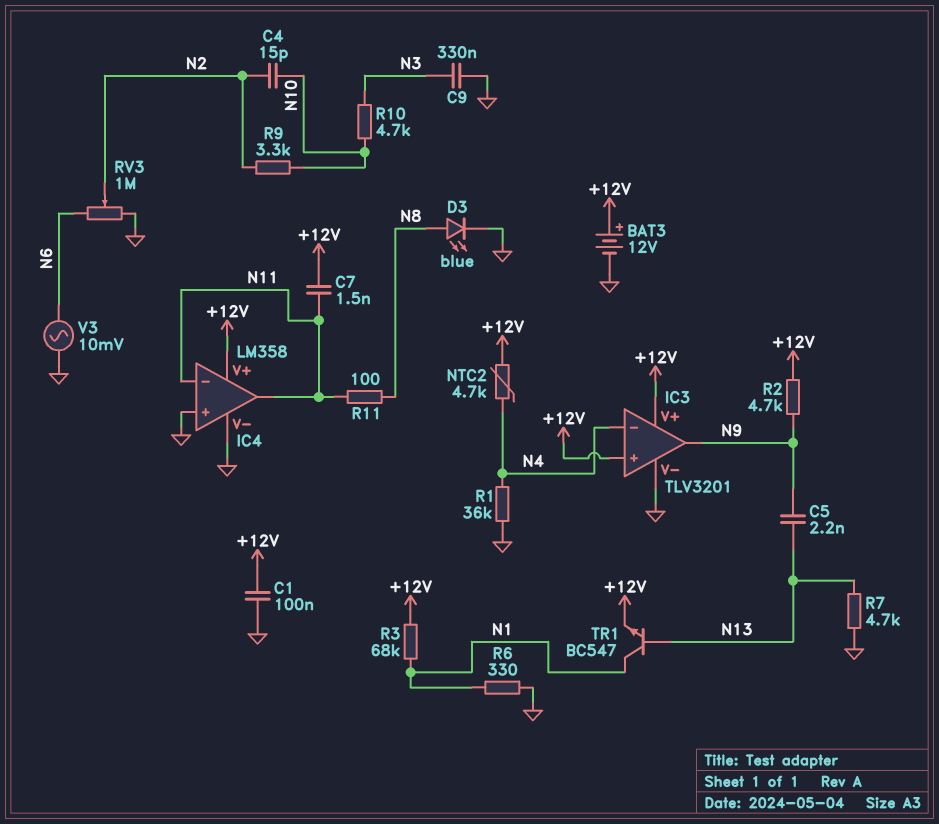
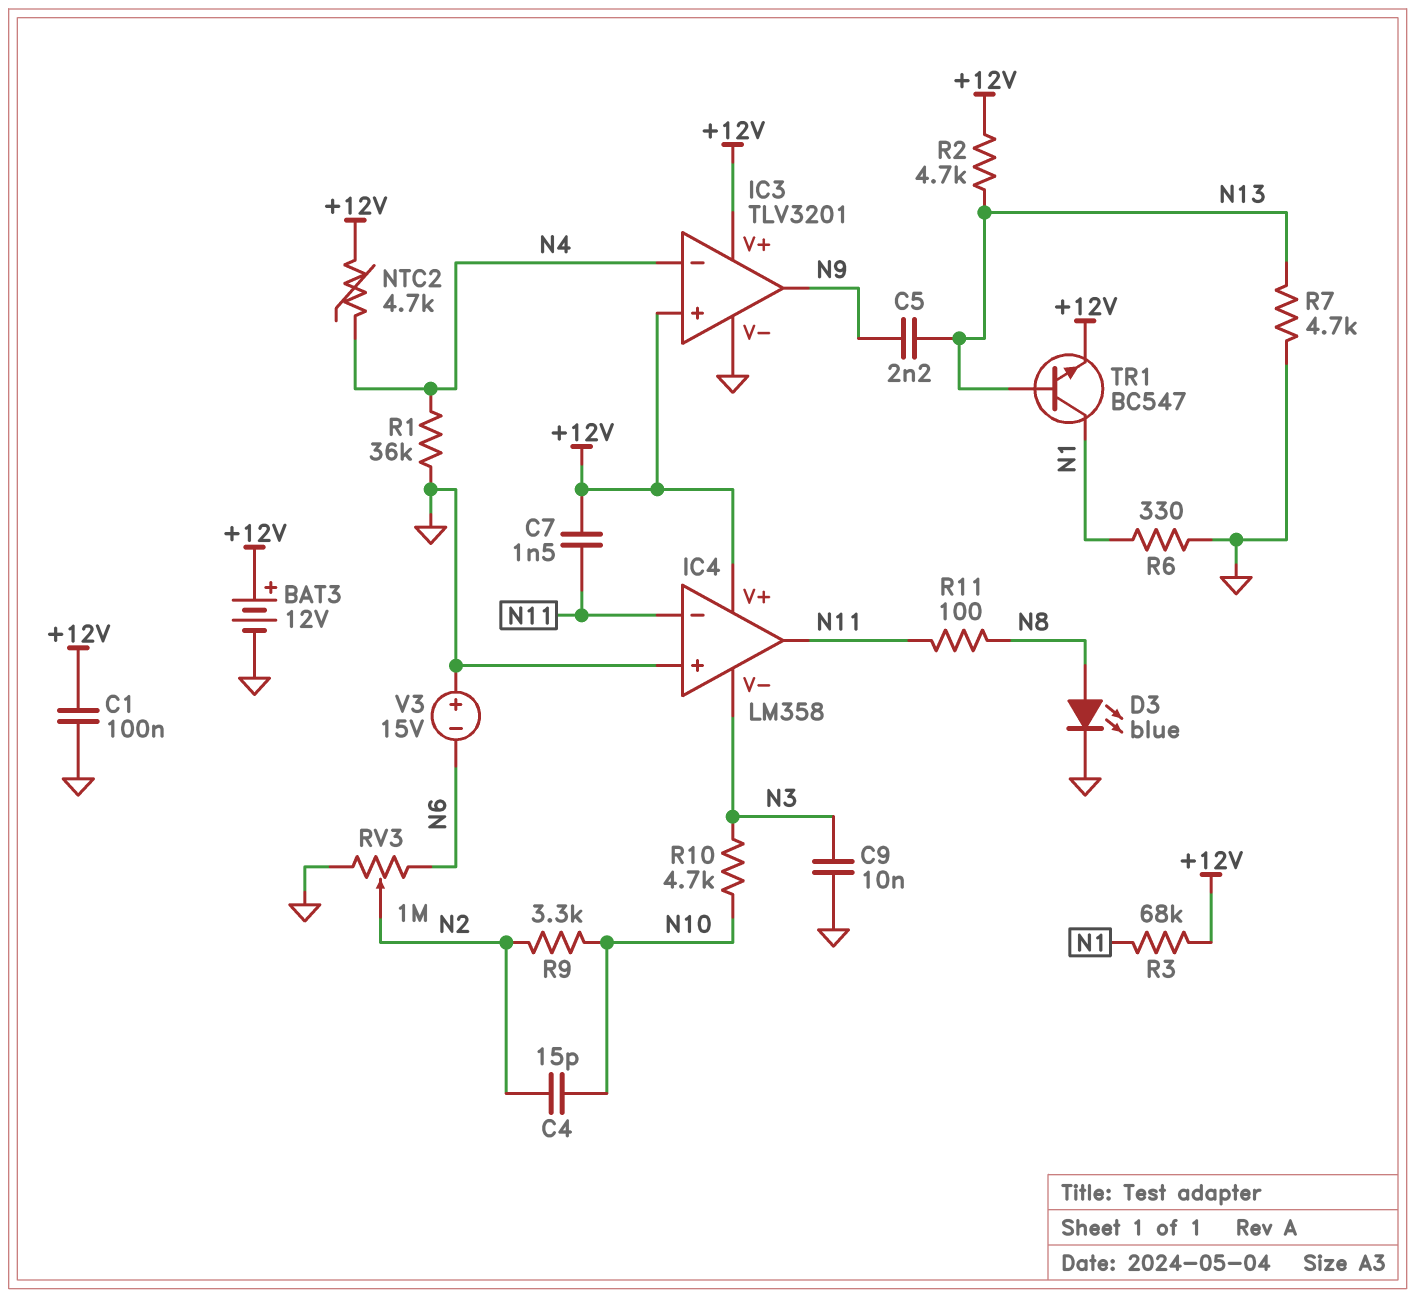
C9: 330nF (GND, N3) -> 10nF (GND, N3)
IC4 pin V-: GND -> N3
R2: 4.7k (+12V, N9) -> 4.7k (+12V, N13)
V3: AC 10mV (GND, N6) -> 15V (plus GND, minus N6)

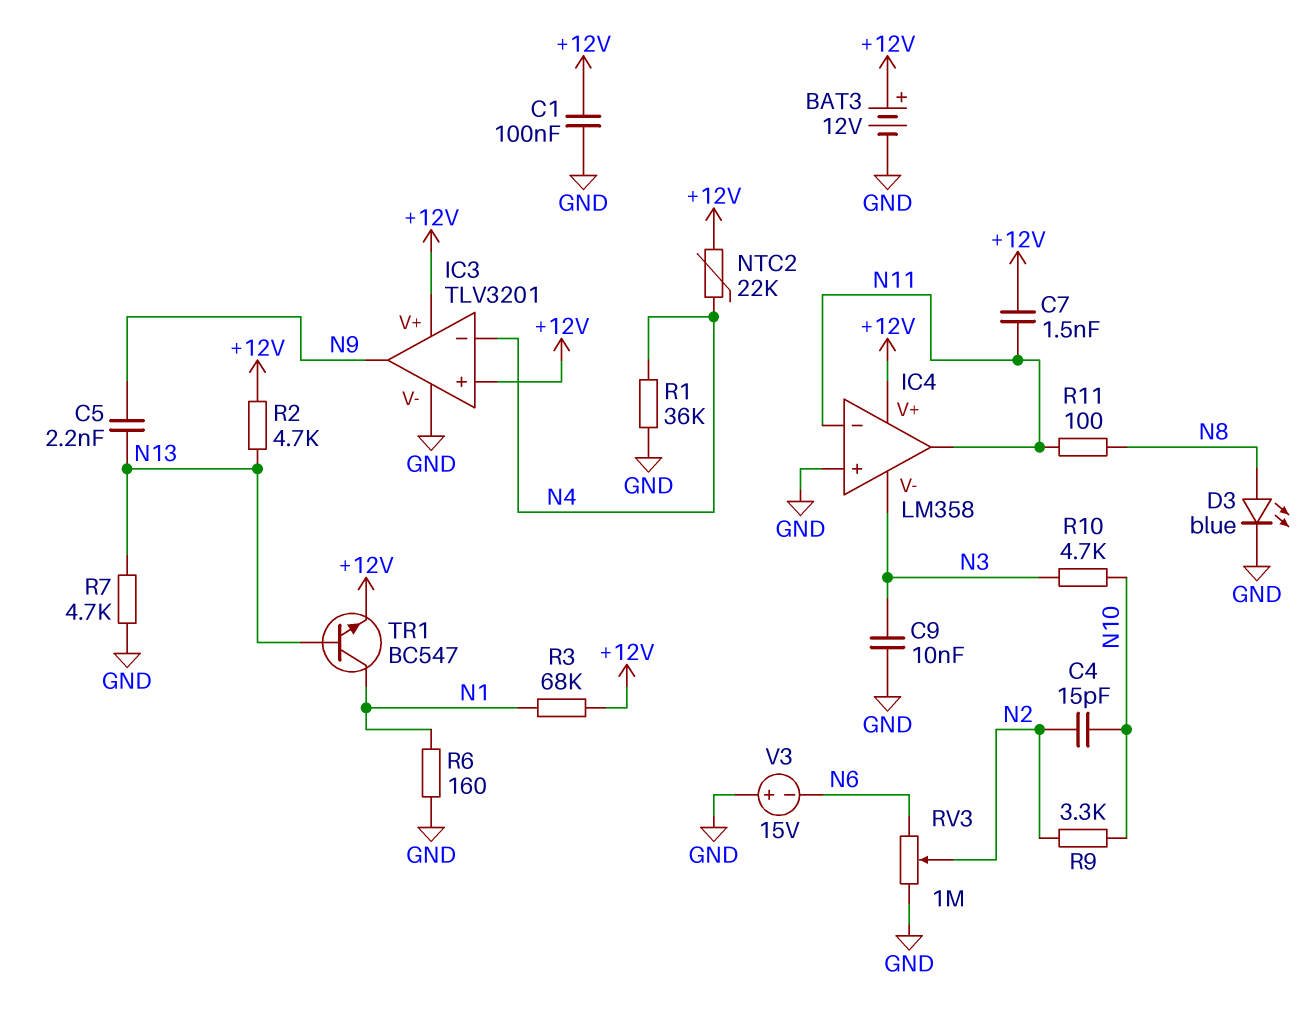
NTC2: 4.7k (+12V, N4) -> 22k (+12V, N4)
R6: 330 (GND, N1) -> 160 (GND, N1)

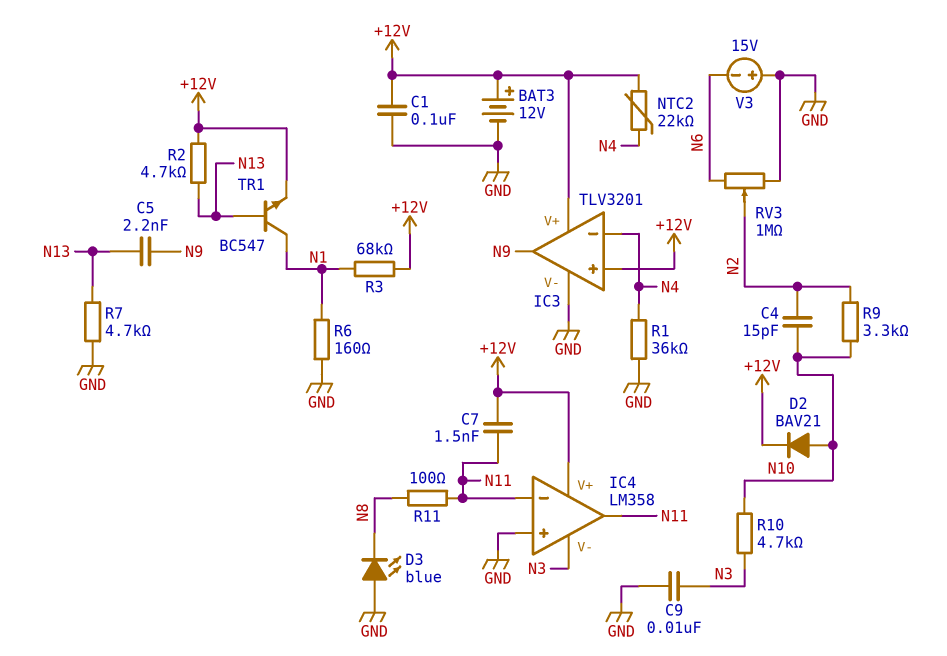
D2: none -> diode BAV21 (A N10, K +12V)
D3: LED blue (A N8, K GND) -> LED blue (A GND, K N8)

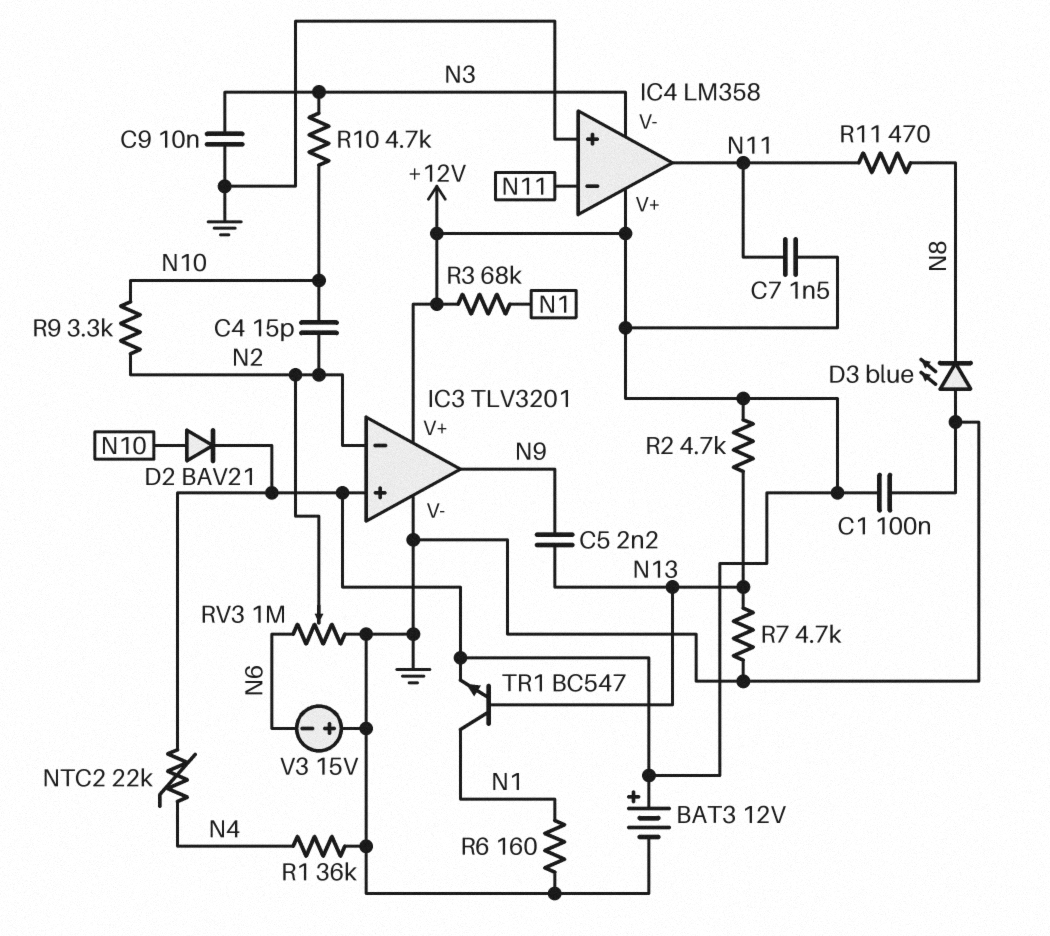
IC3 pin in-: N4 -> N2
R11: 100 (N8, N11) -> 470 (N8, N11)

